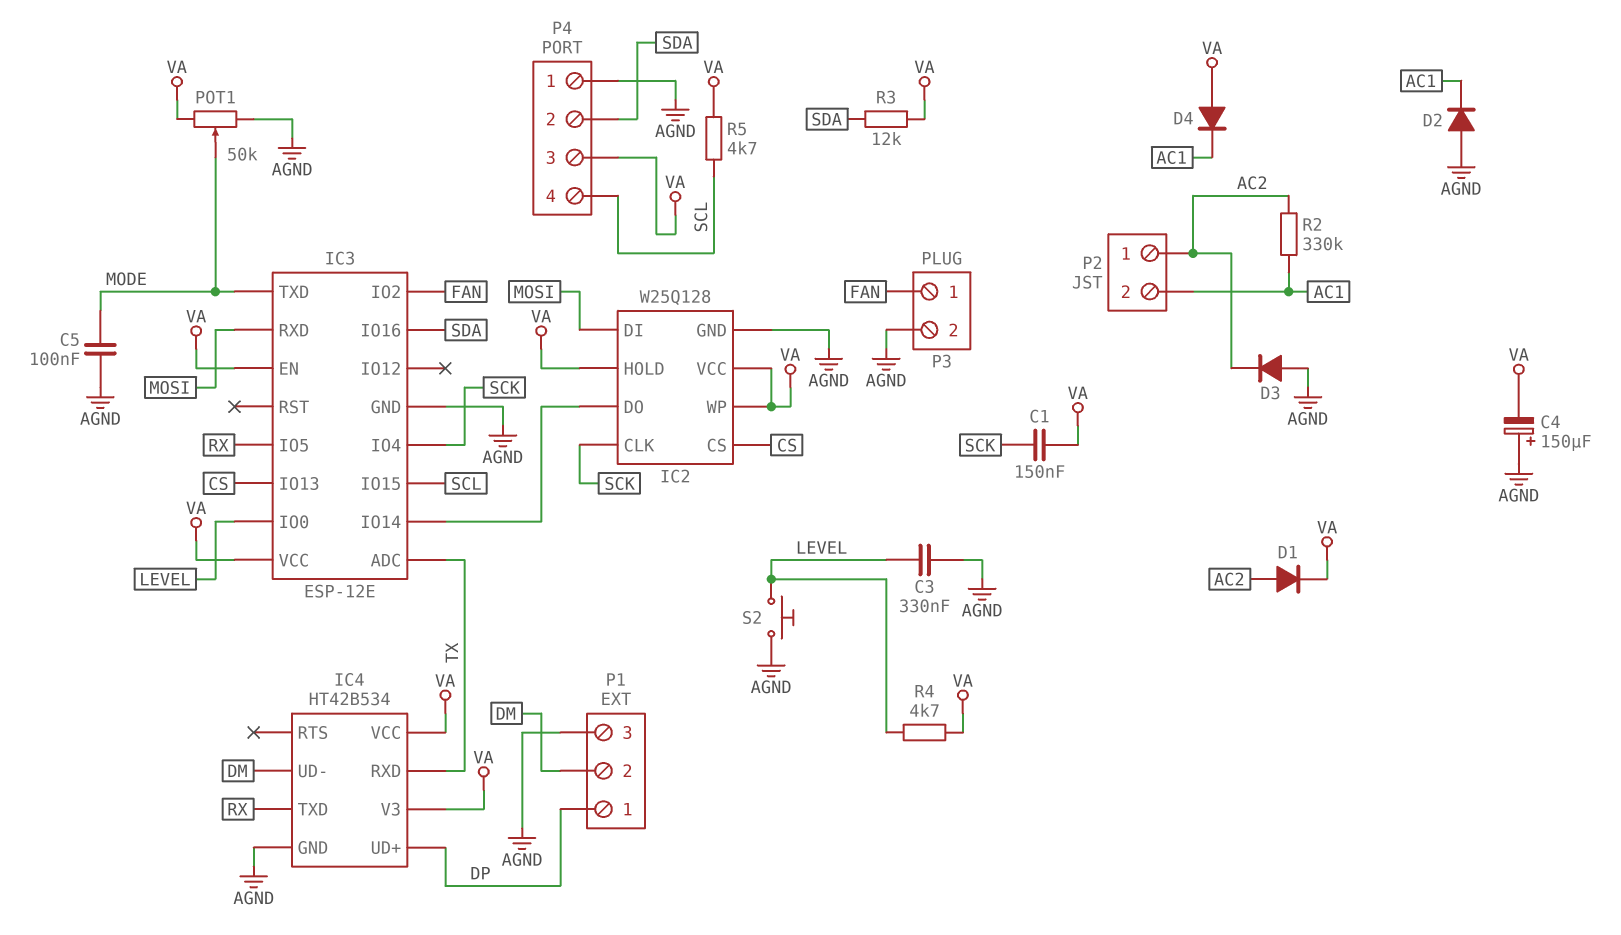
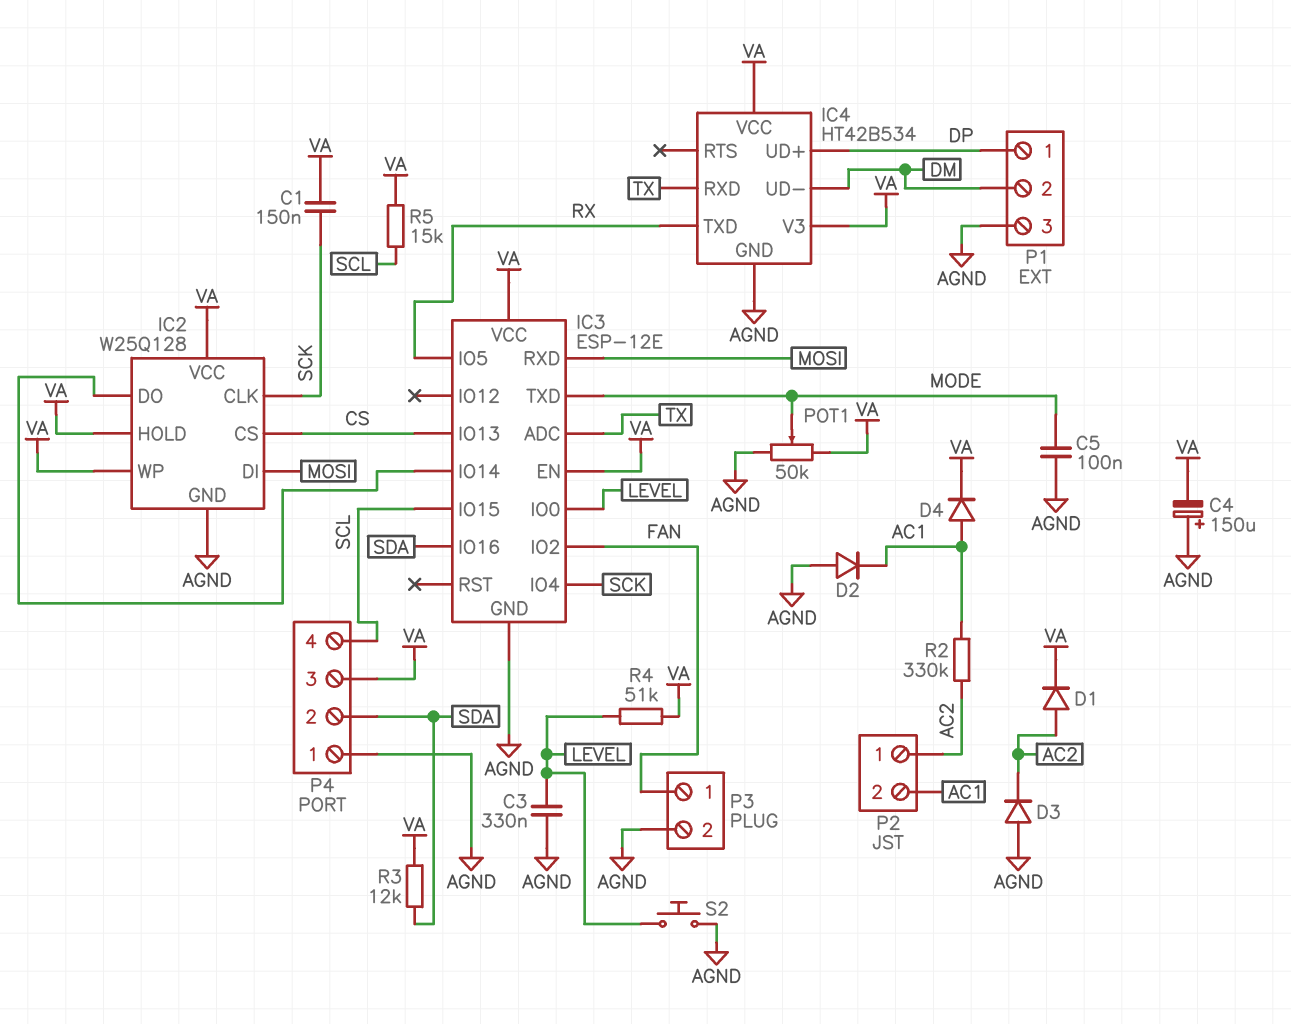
D4: diode (A VA, K AC1) -> diode (A AC1, K VA)
R4: 4.7k (LEVEL, VA) -> 51k (LEVEL, VA)
R5: 4.7k (SCL, VA) -> 15k (SCL, VA)

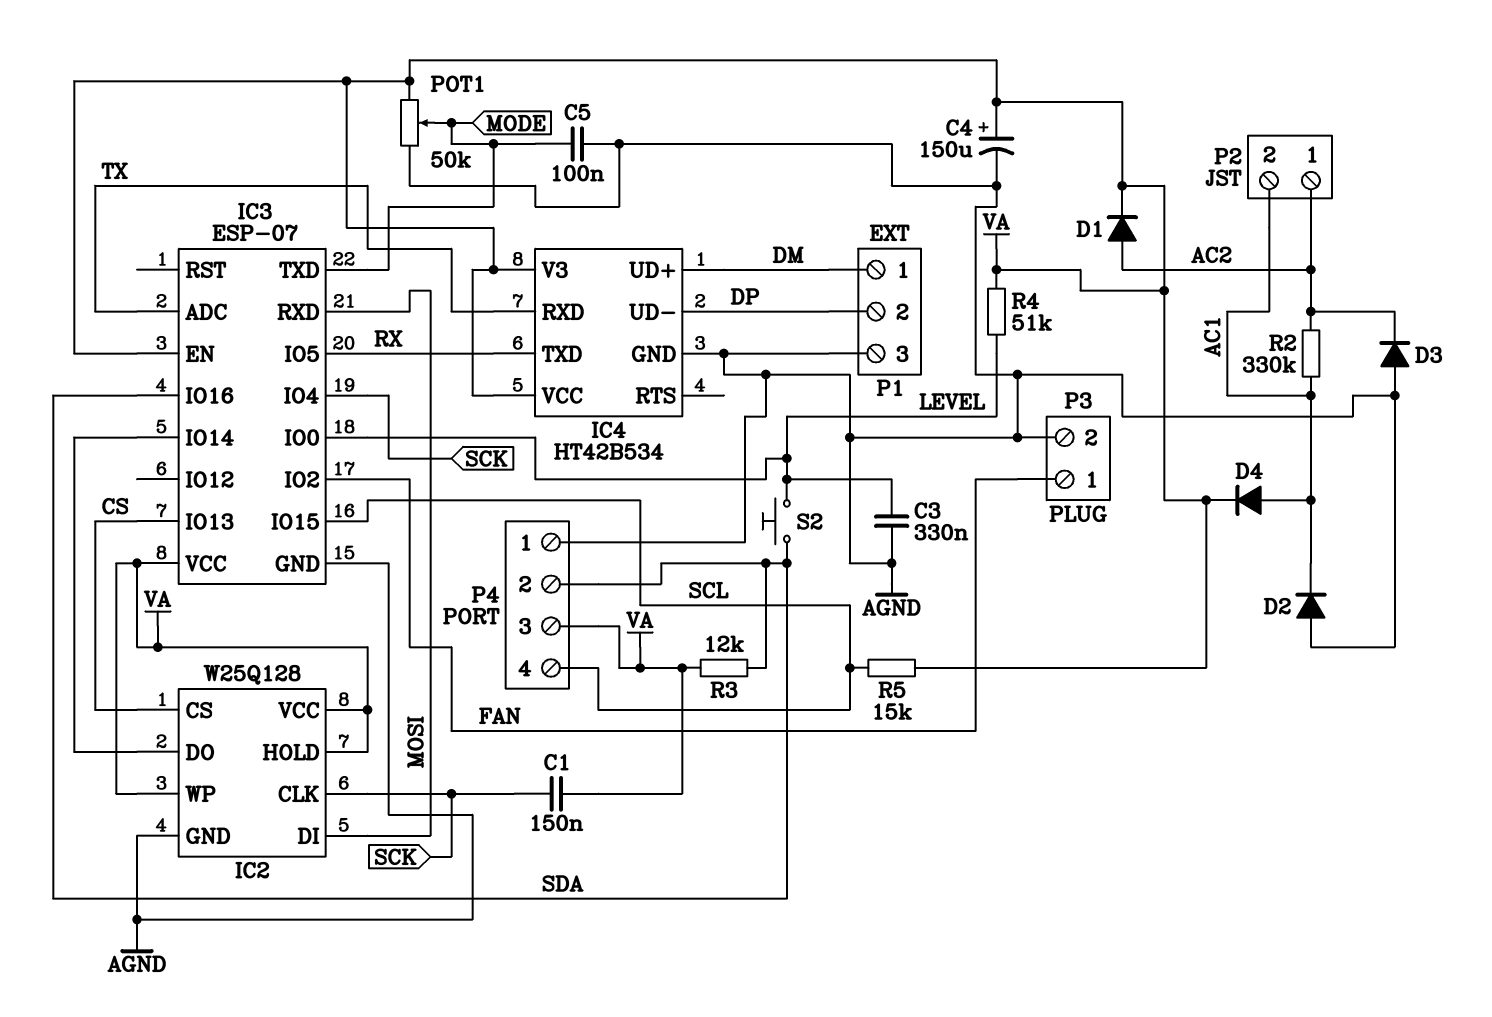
C4: 150uF (plus AGND, minus VA) -> 150uF (plus VA, minus AGND)
IC3: ESP-12E -> ESP-07
IC4 pin UD+: DP -> DM
IC4 pin UD-: DM -> DP
P1 pin 1: DP -> DM
P1 pin 2: DM -> DP
S2: button (AGND, LEVEL) -> button (LEVEL, SDA)

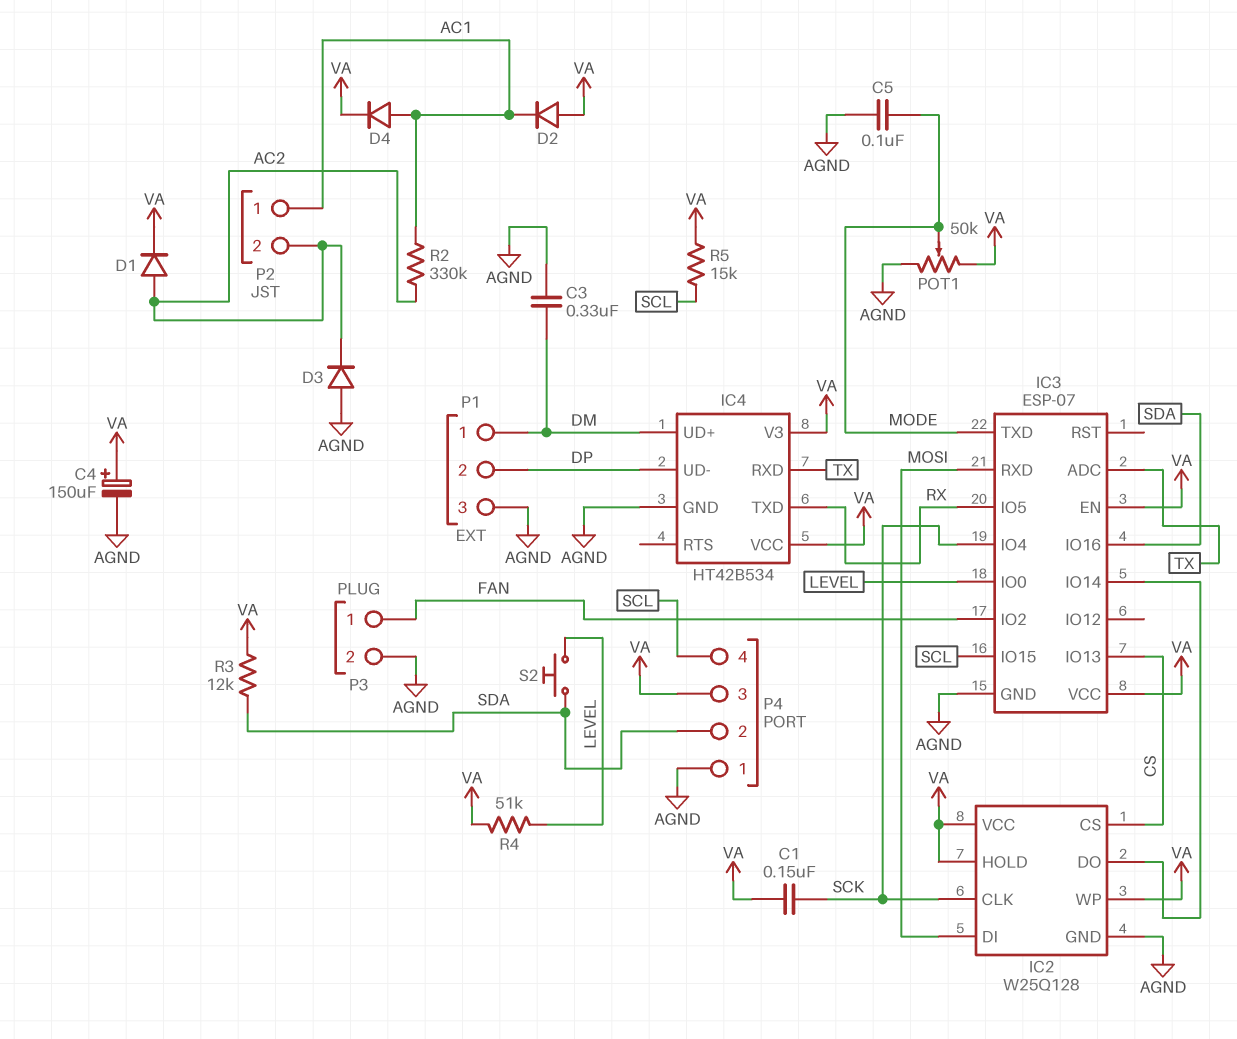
C3: 330nF (AGND, LEVEL) -> 330nF (AGND, DM)
D2: diode (A AGND, K AC1) -> diode (A VA, K AC1)
P2 pin 1: AC2 -> AC1
P2 pin 2: AC1 -> AC2

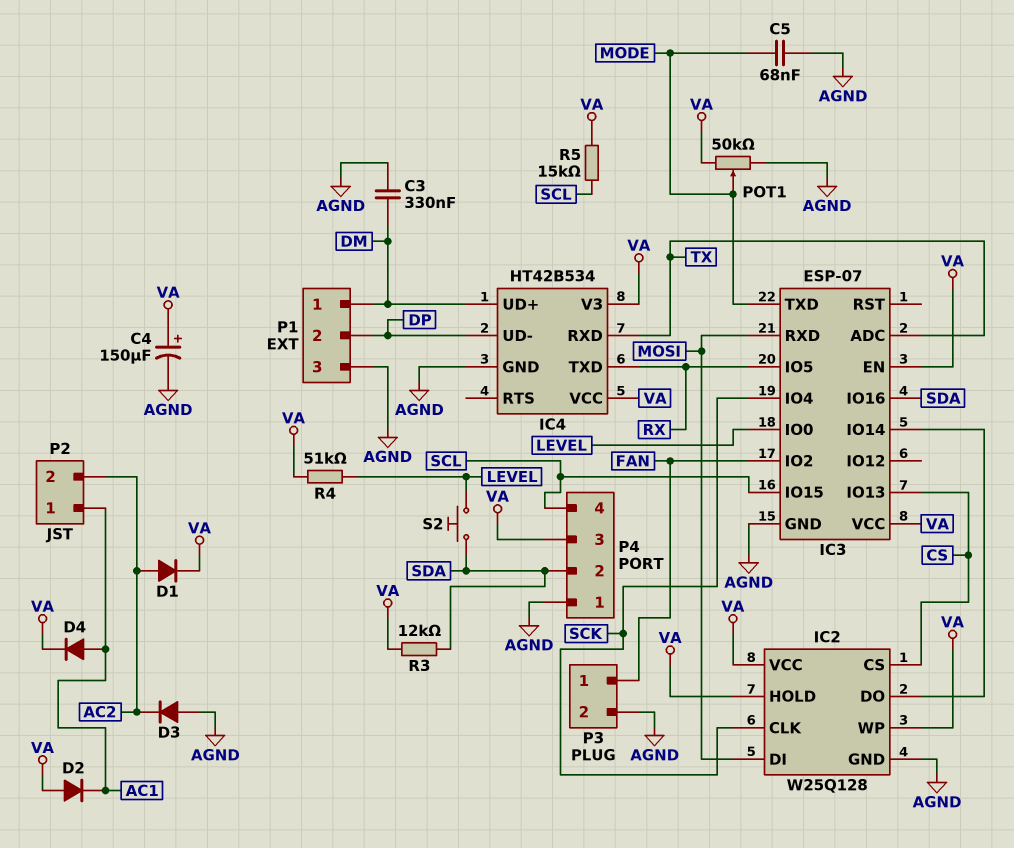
C1: 150nF (SCK, VA) -> none
C5: 100nF (AGND, MODE) -> 68nF (AGND, MODE)
R2: 330k (AC1, AC2) -> none

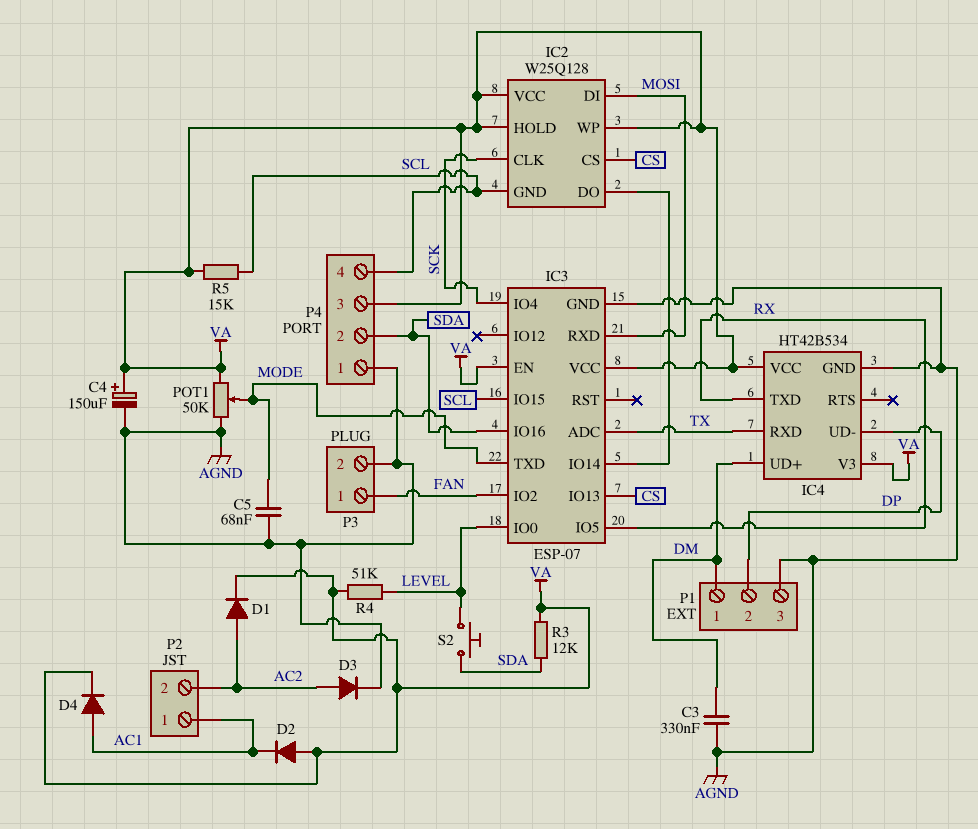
D3: diode (A AGND, K AC2) -> diode (A AC2, K AGND)
IC2 pin GND: AGND -> SCL

